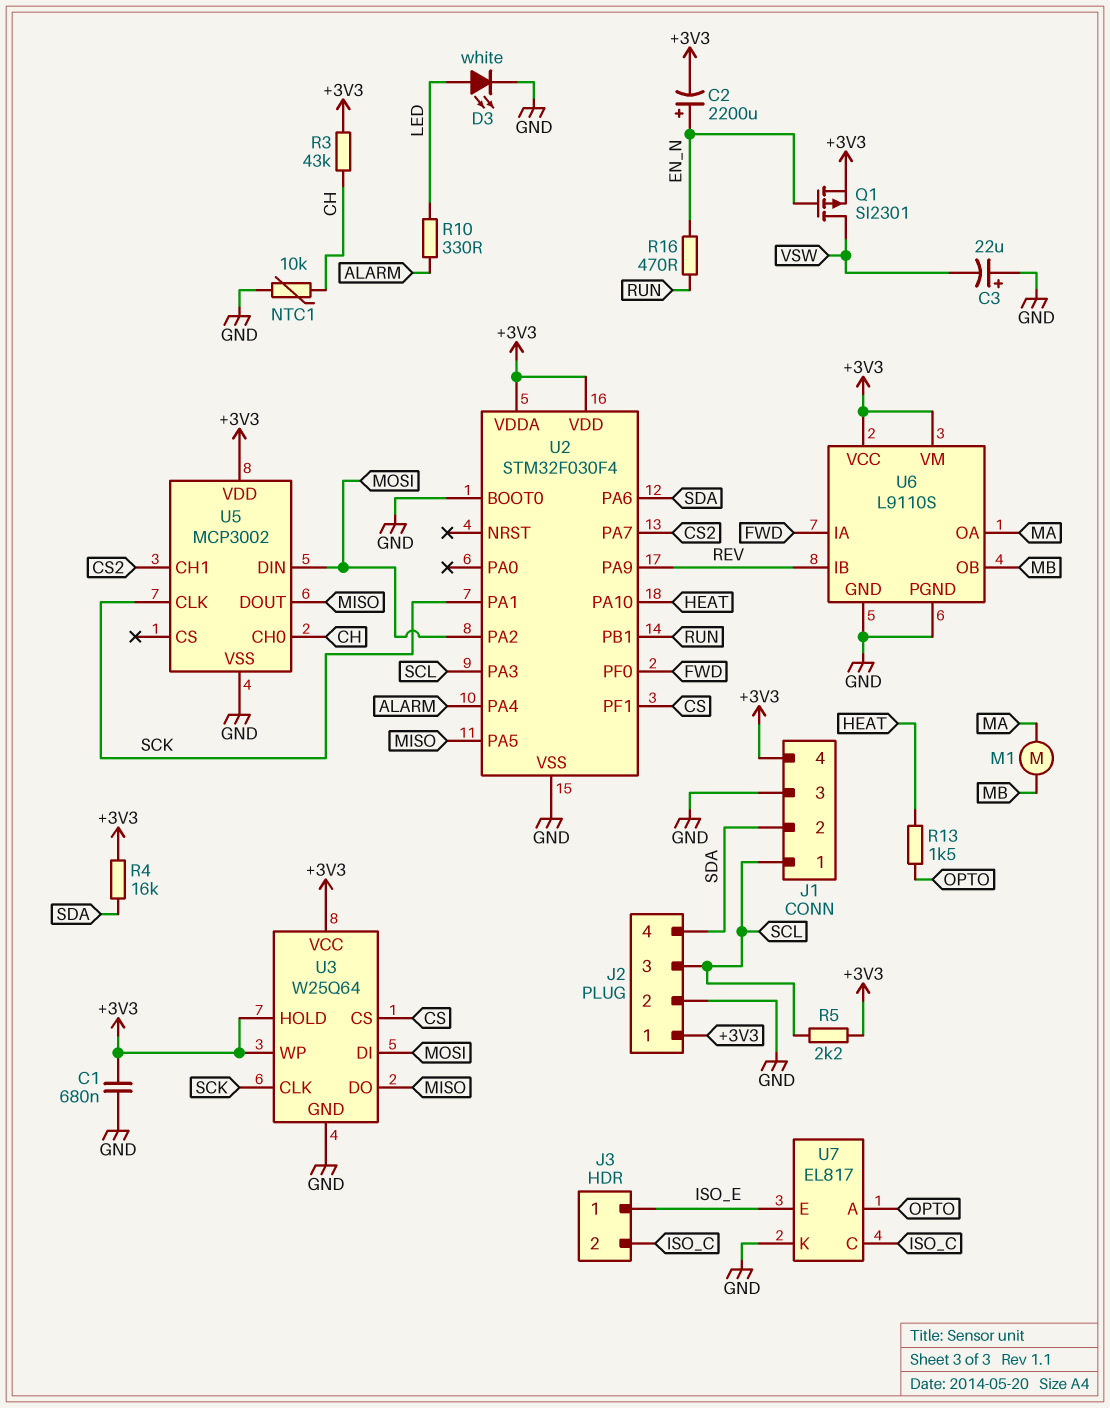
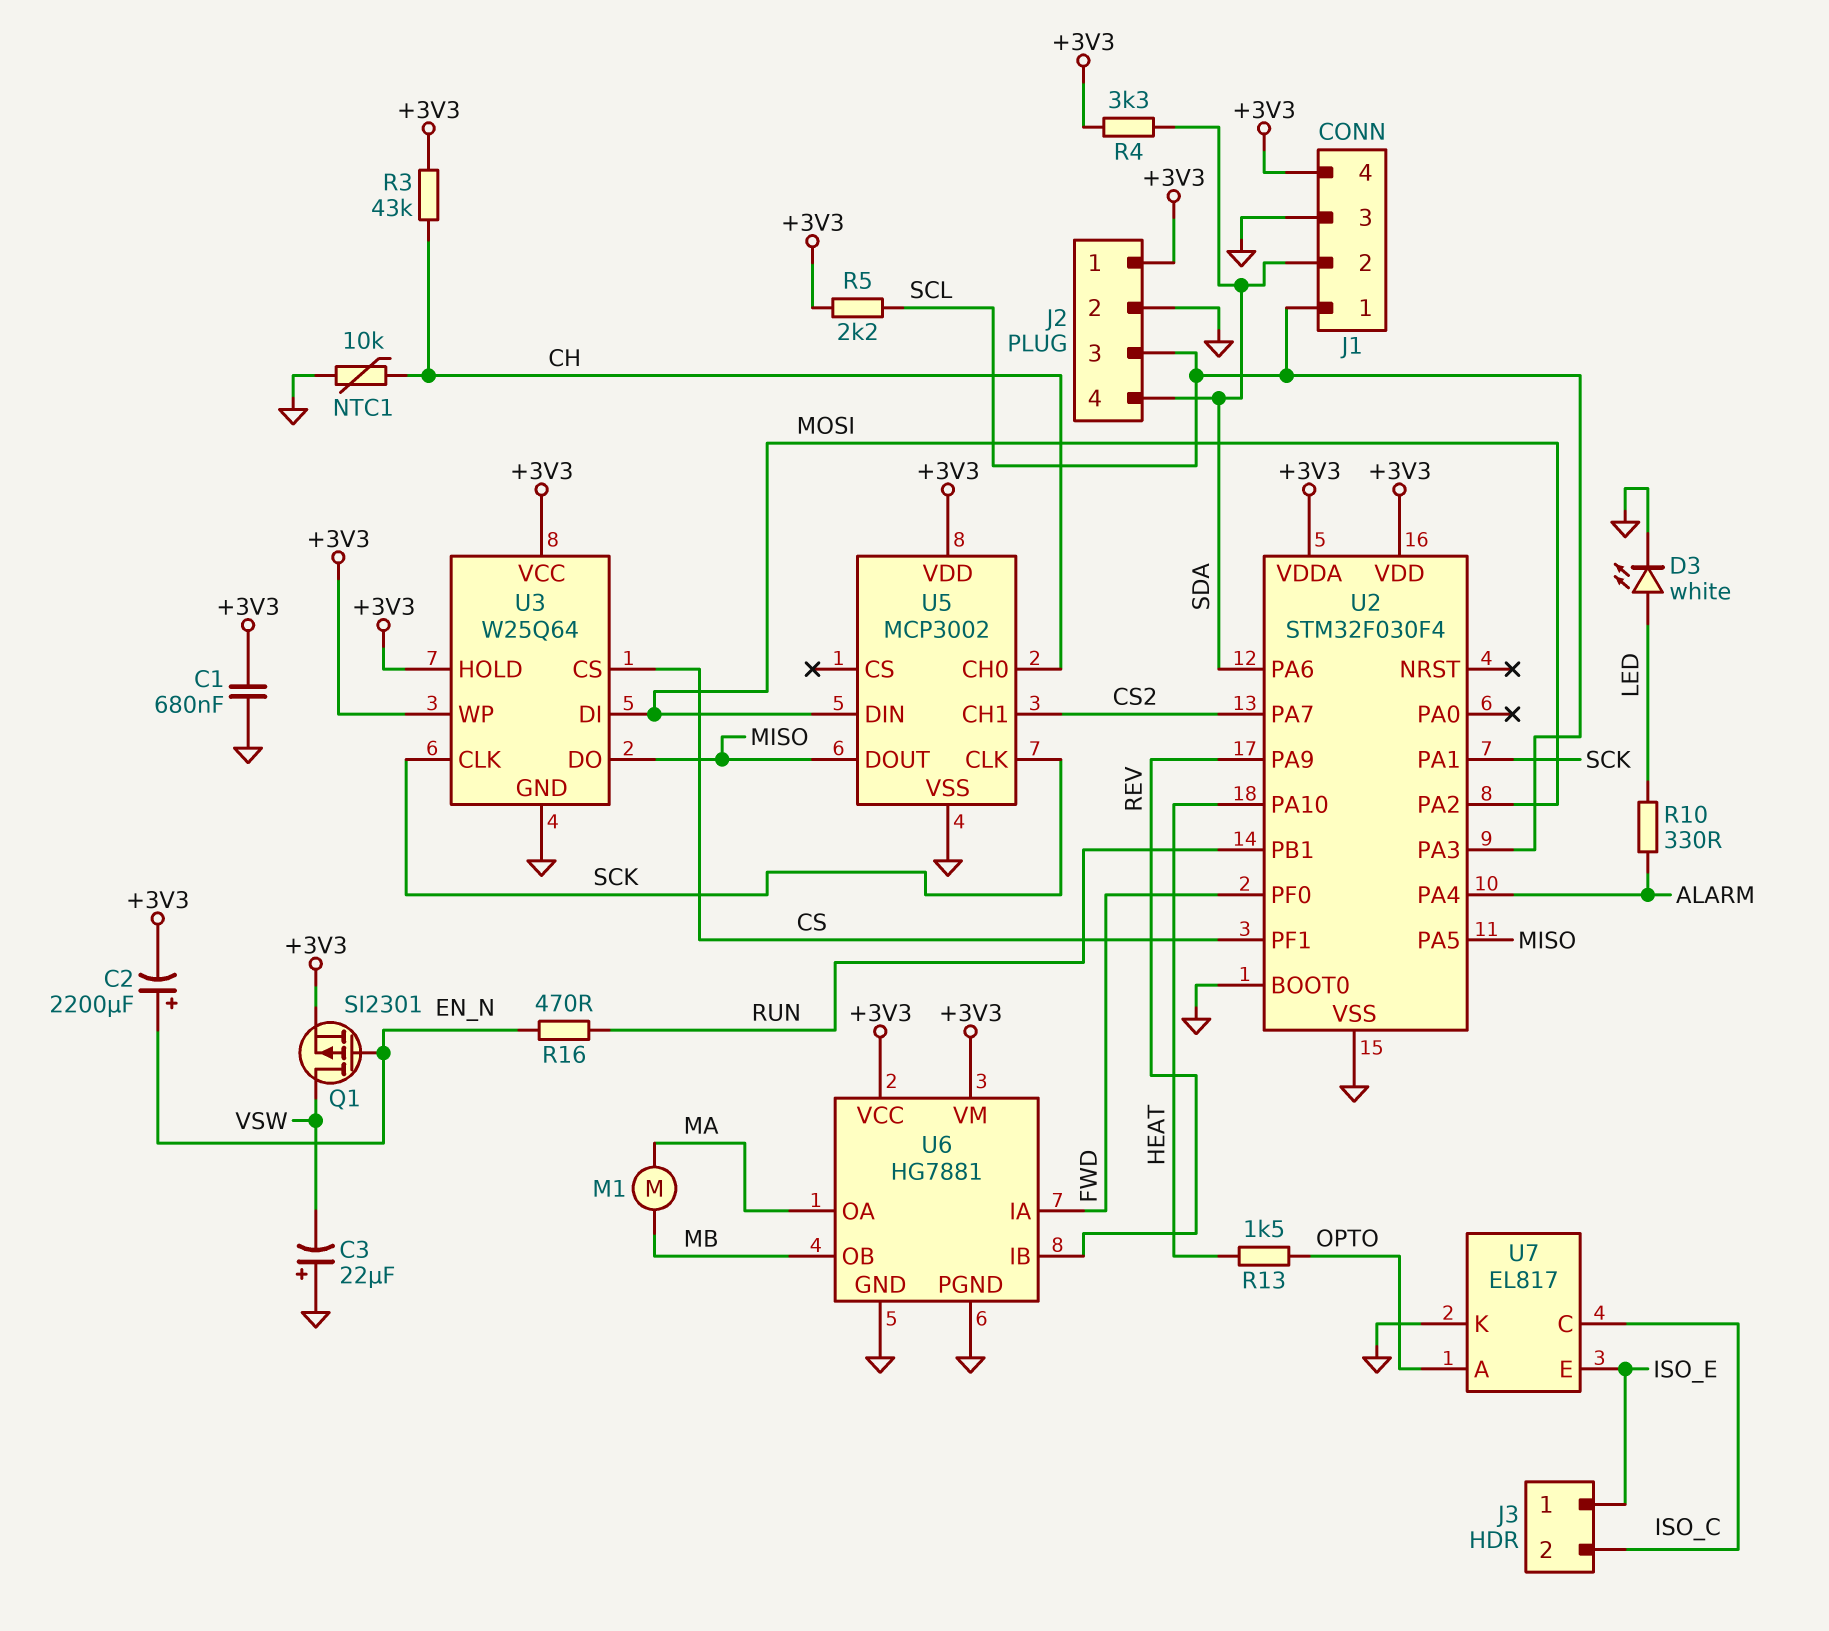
R4: 16k (+3V3, SDA) -> 3.3k (+3V3, SDA)
U6: L9110S -> HG7881

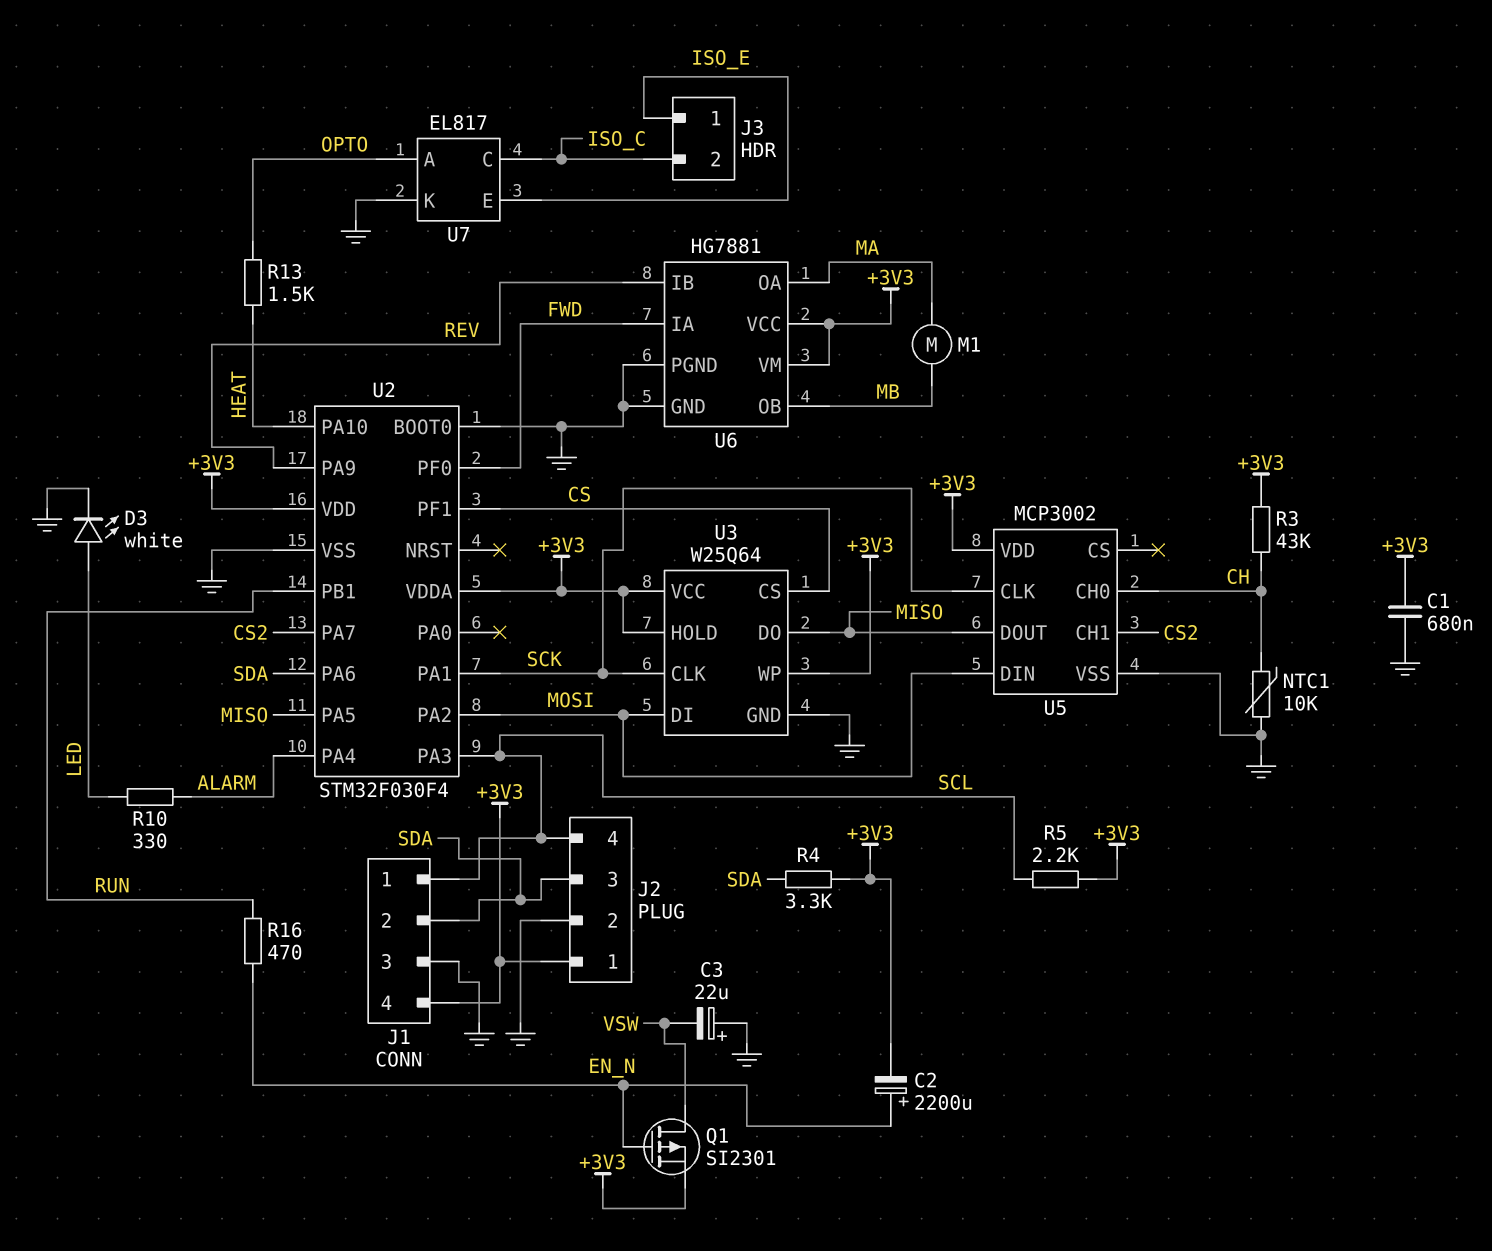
J2 pin 3: SCL -> SDA
J2 pin 4: SDA -> SCL

